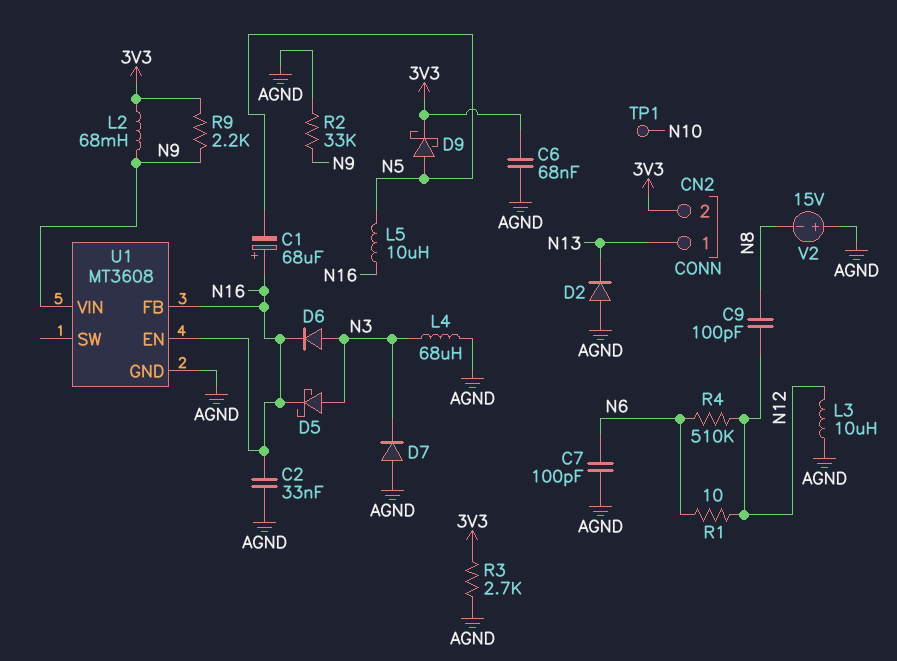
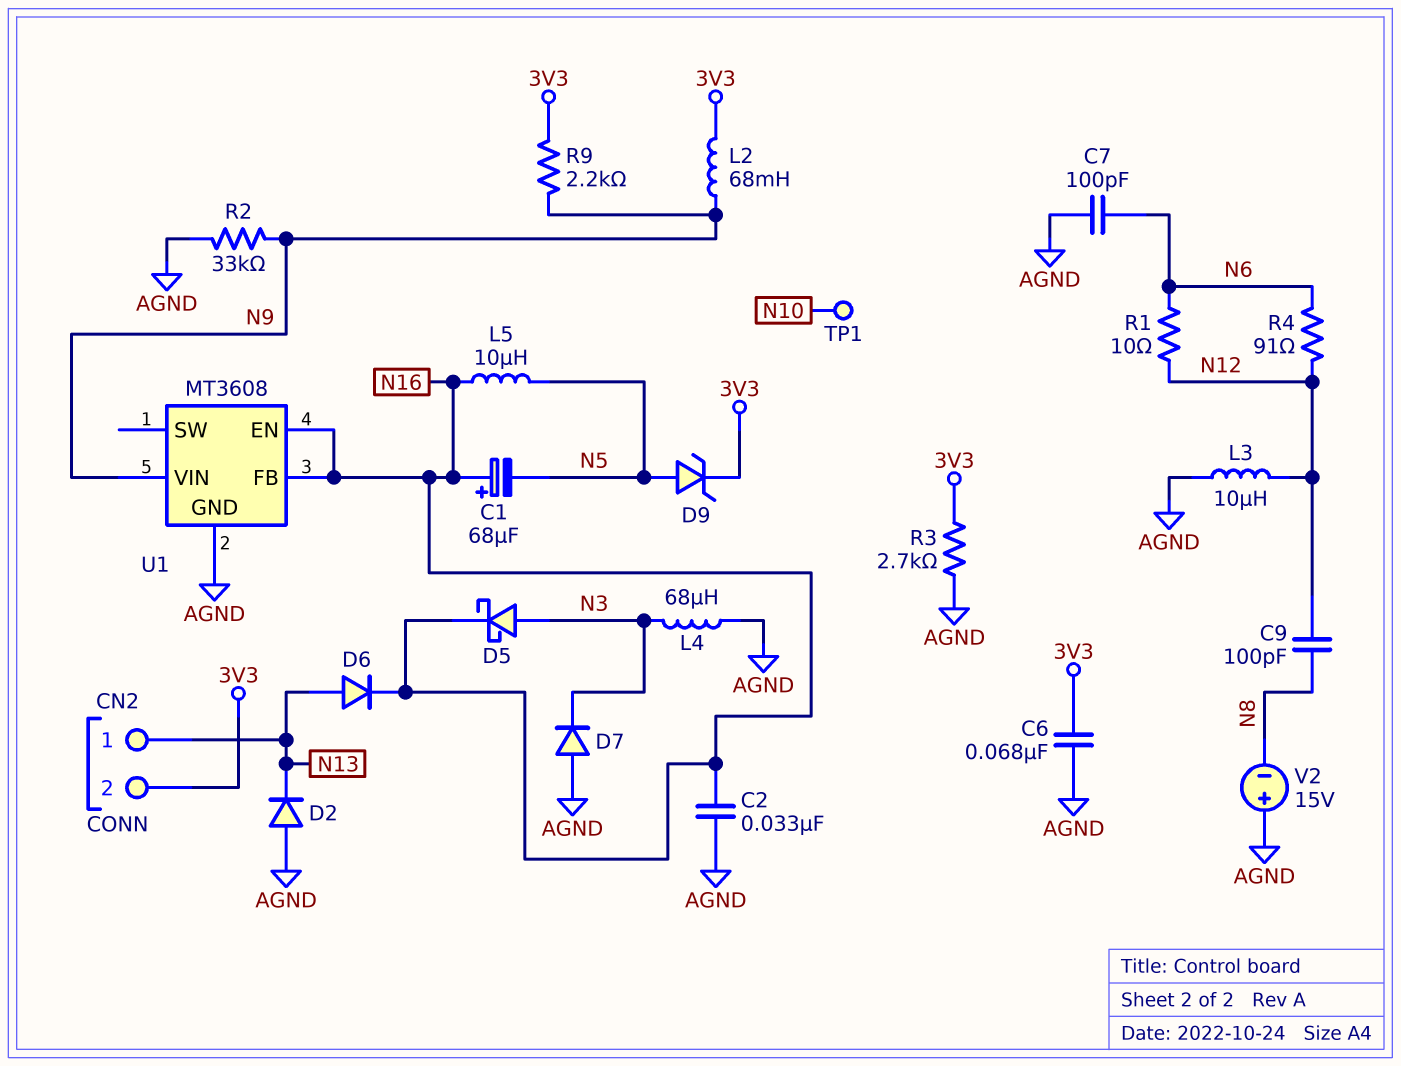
D6: diode (A N3, K N16) -> diode (A N13, K N16)
D9: schottky (A N5, K 3V3) -> zener (A N5, K 3V3)
R4: 510k (N6, N12) -> 91 (N6, N12)

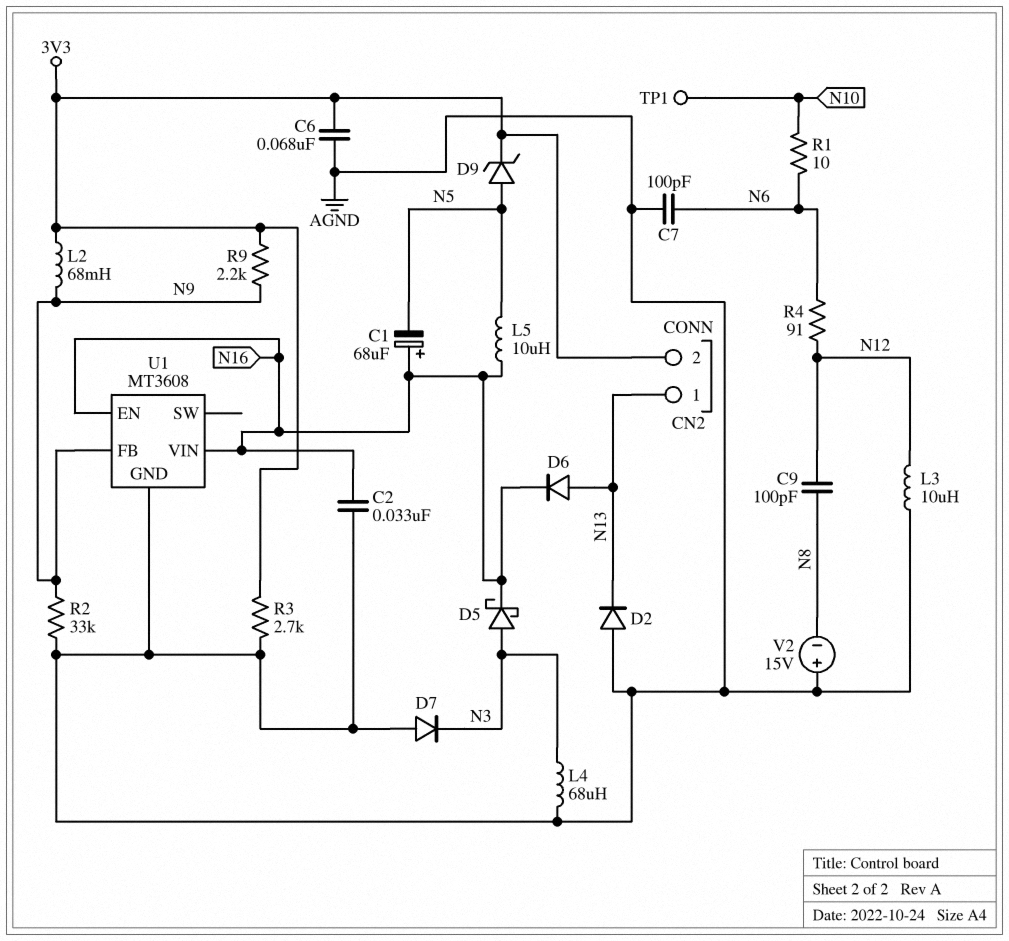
R1: 10 (N6, N12) -> 10 (N6, N10)
U1 pin FB: N16 -> N9
U1 pin VIN: N9 -> N16

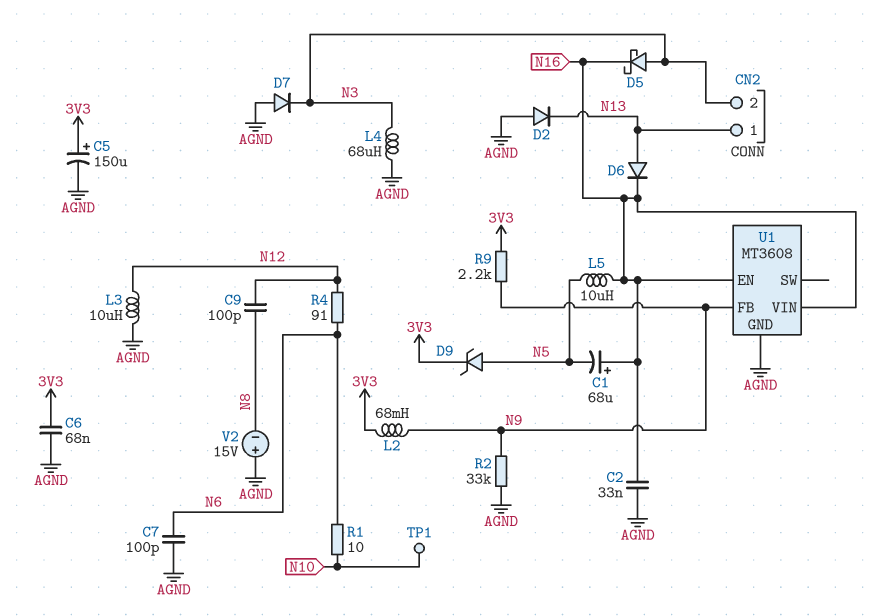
C5: none -> 150uF (plus 3V3, minus AGND)
CN2 pin 2: 3V3 -> N3
R3: 2.7k (3V3, AGND) -> none

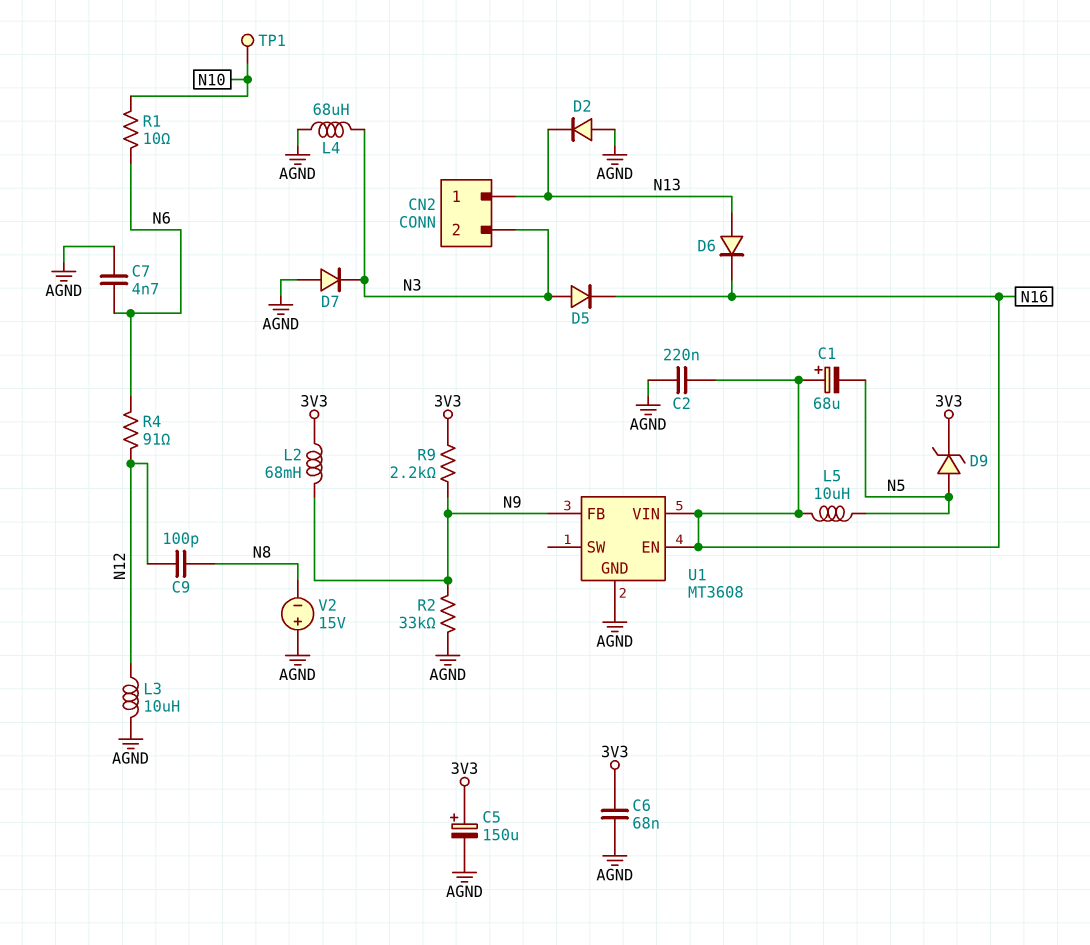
C2: 33nF (AGND, N16) -> 220nF (AGND, N16)
C7: 100pF (AGND, N6) -> 4.7nF (AGND, N6)
D5: schottky (A N3, K N16) -> diode (A N3, K N16)

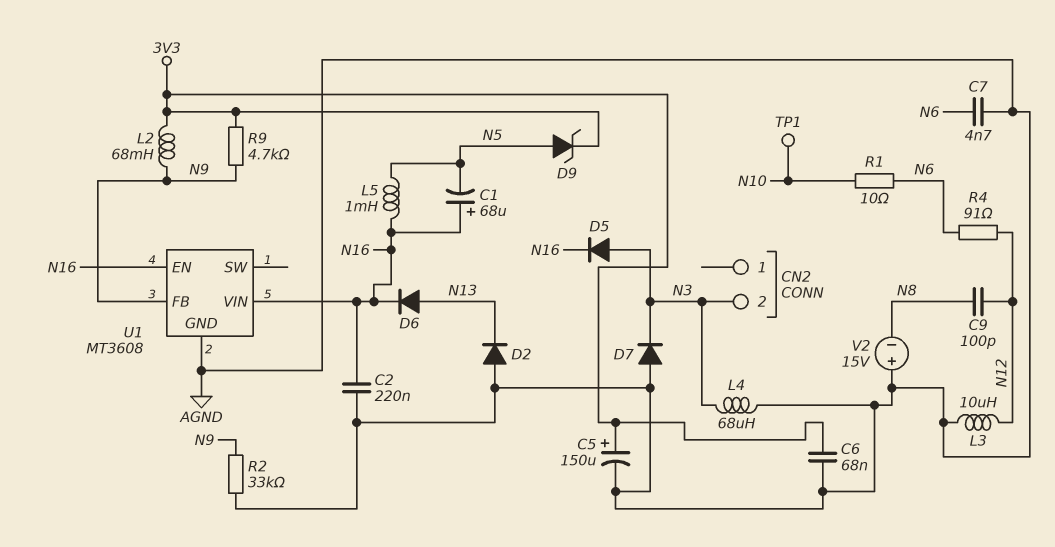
CN2 pin 1: N13 -> none
L5: 10uH (N5, N16) -> 1mH (N5, N16)
R9: 2.2k (3V3, N9) -> 4.7k (3V3, N9)

